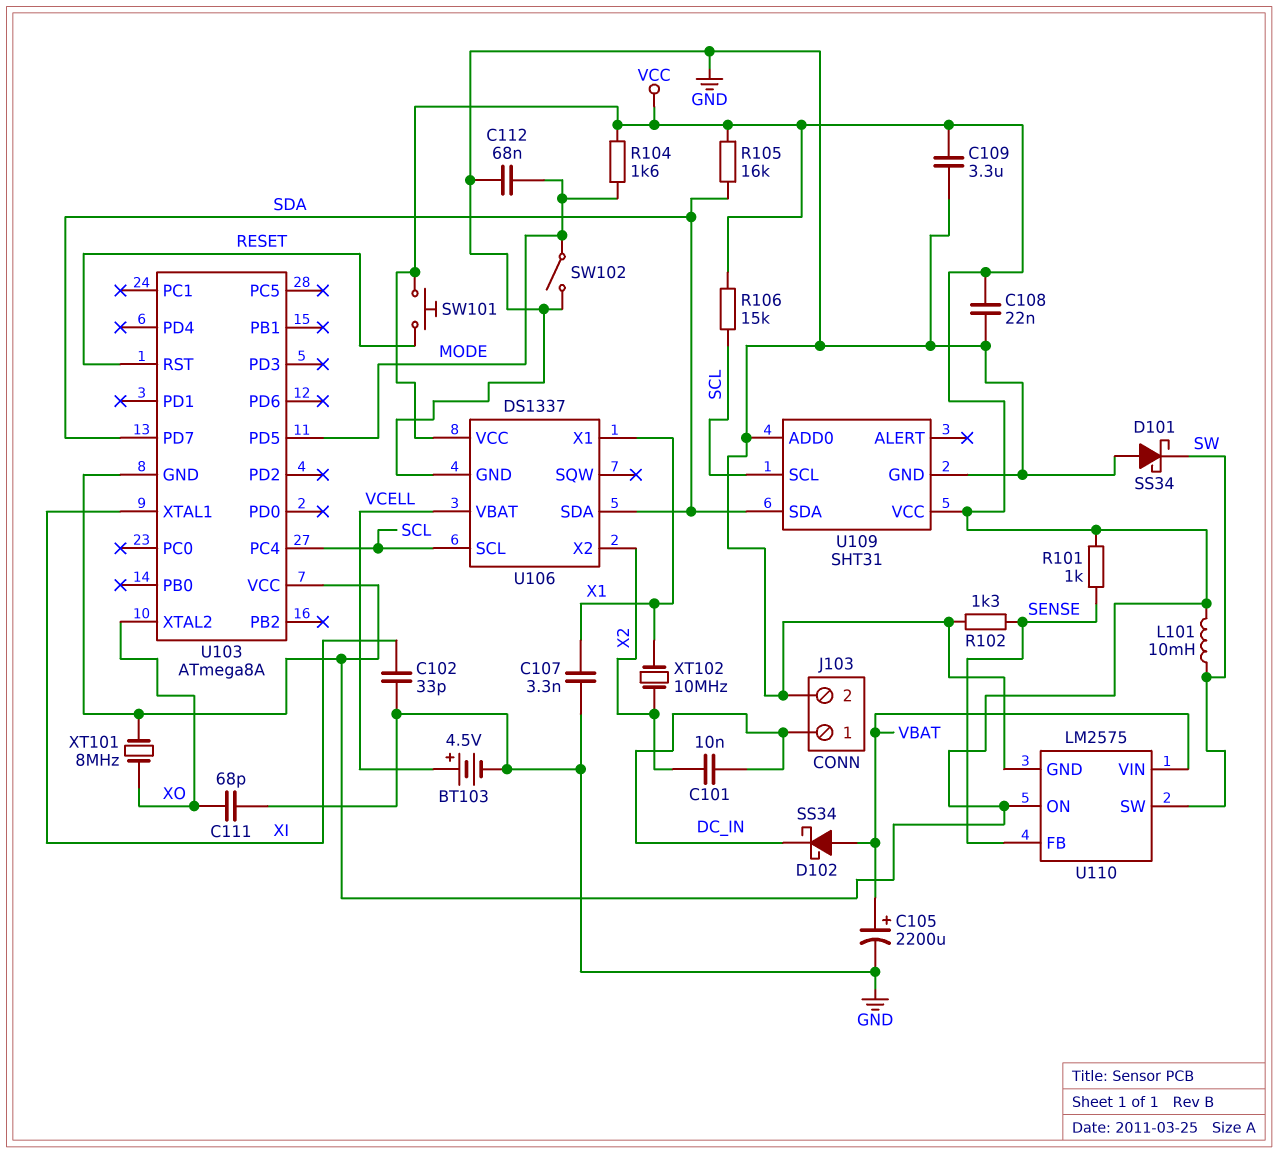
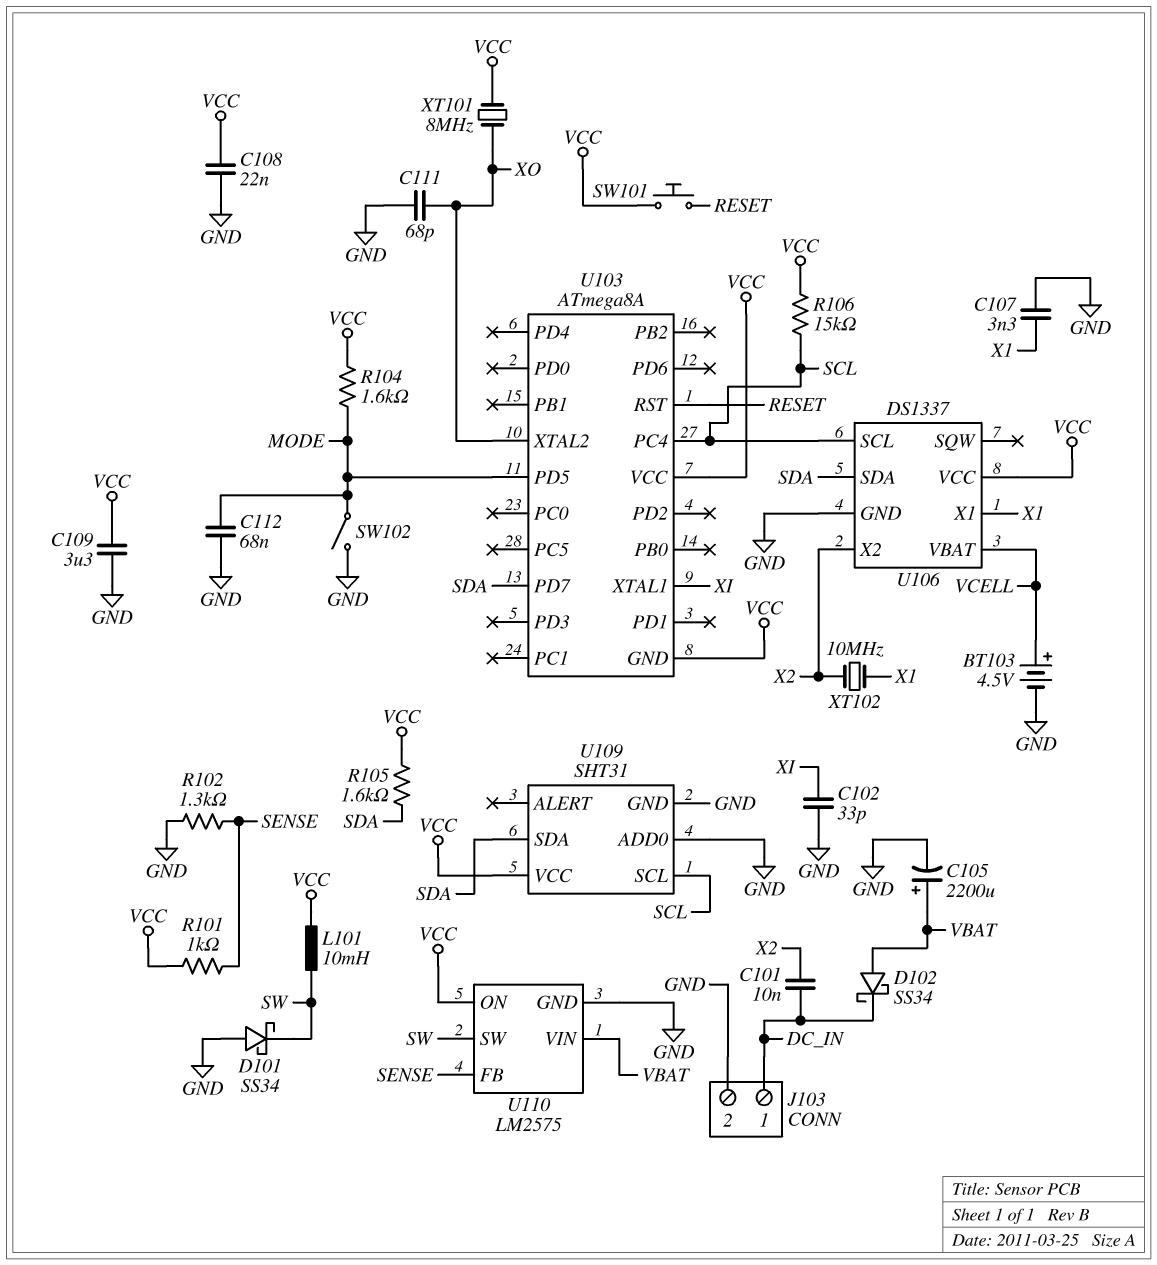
R105: 16k (SDA, VCC) -> 1.6k (SDA, VCC)

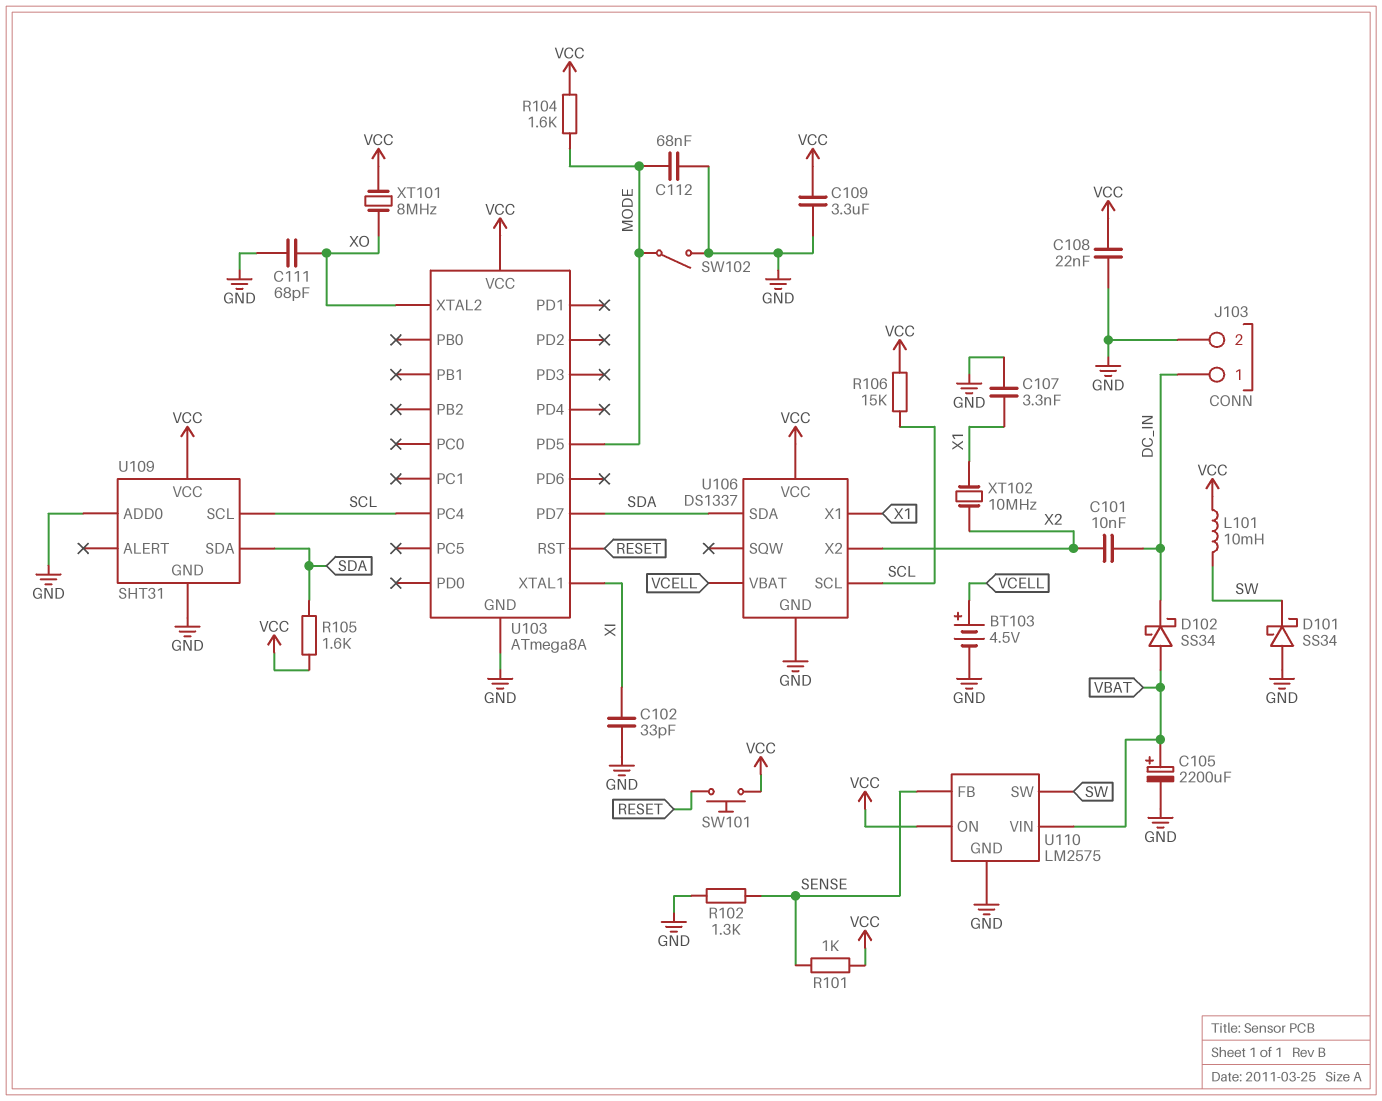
U103 pin GND: VCC -> GND

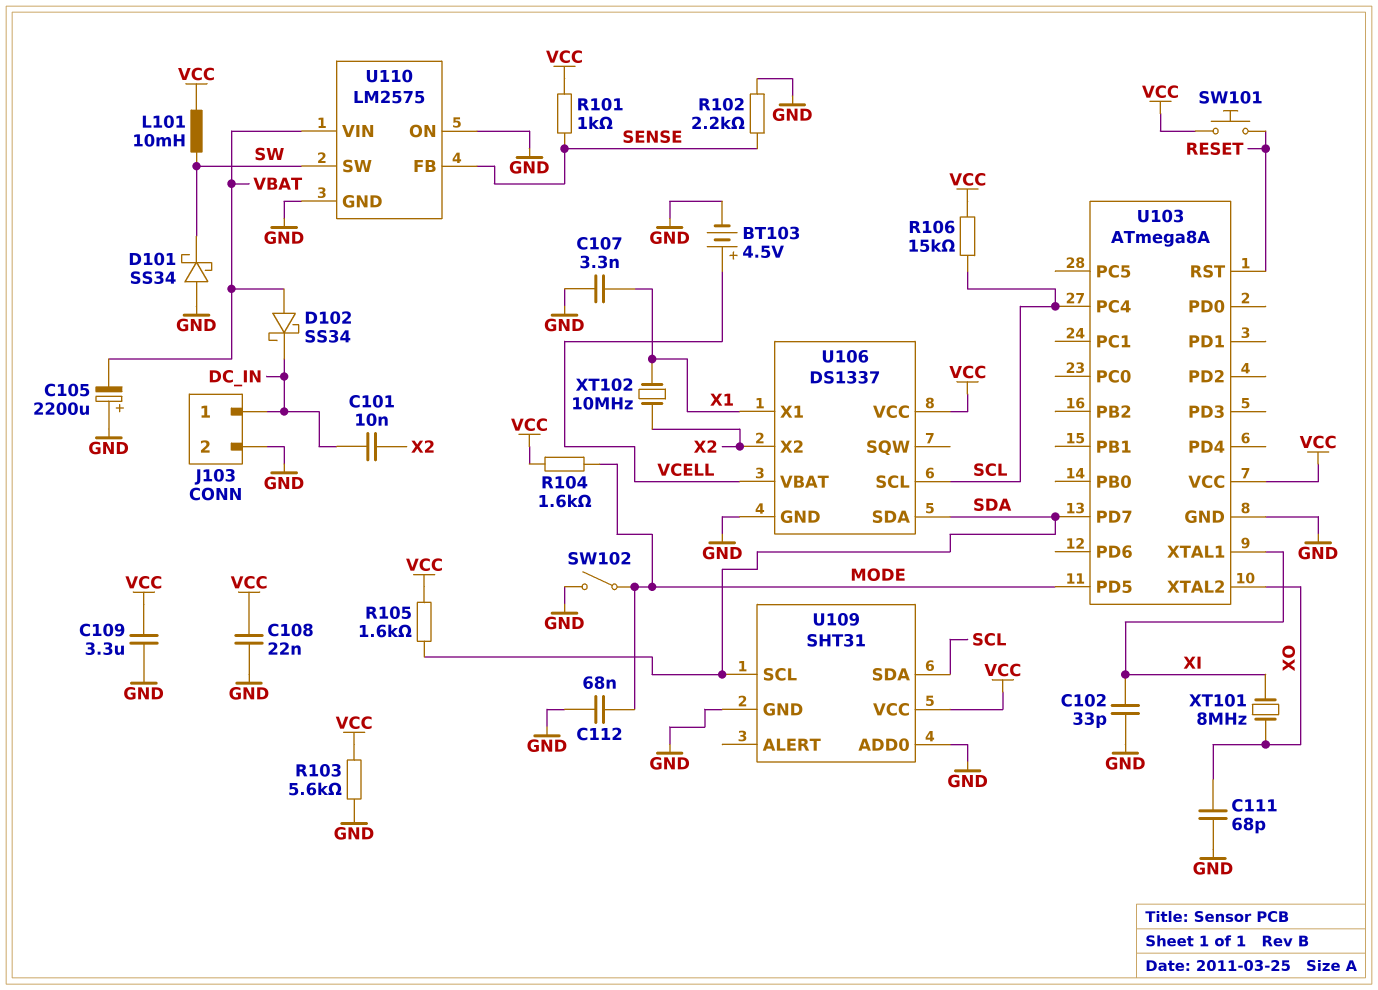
C105: 2200uF (plus VBAT, minus GND) -> 2200uF (plus GND, minus VBAT)
R102: 1.3k (GND, SENSE) -> 2.2k (GND, SENSE)
R103: none -> 5.6k (GND, VCC)
U109 pin SCL: SCL -> SDA
U109 pin SDA: SDA -> SCL
U110 pin ON: VCC -> GND
XT101: 8MHz (VCC, XO) -> 8MHz (XI, XO)

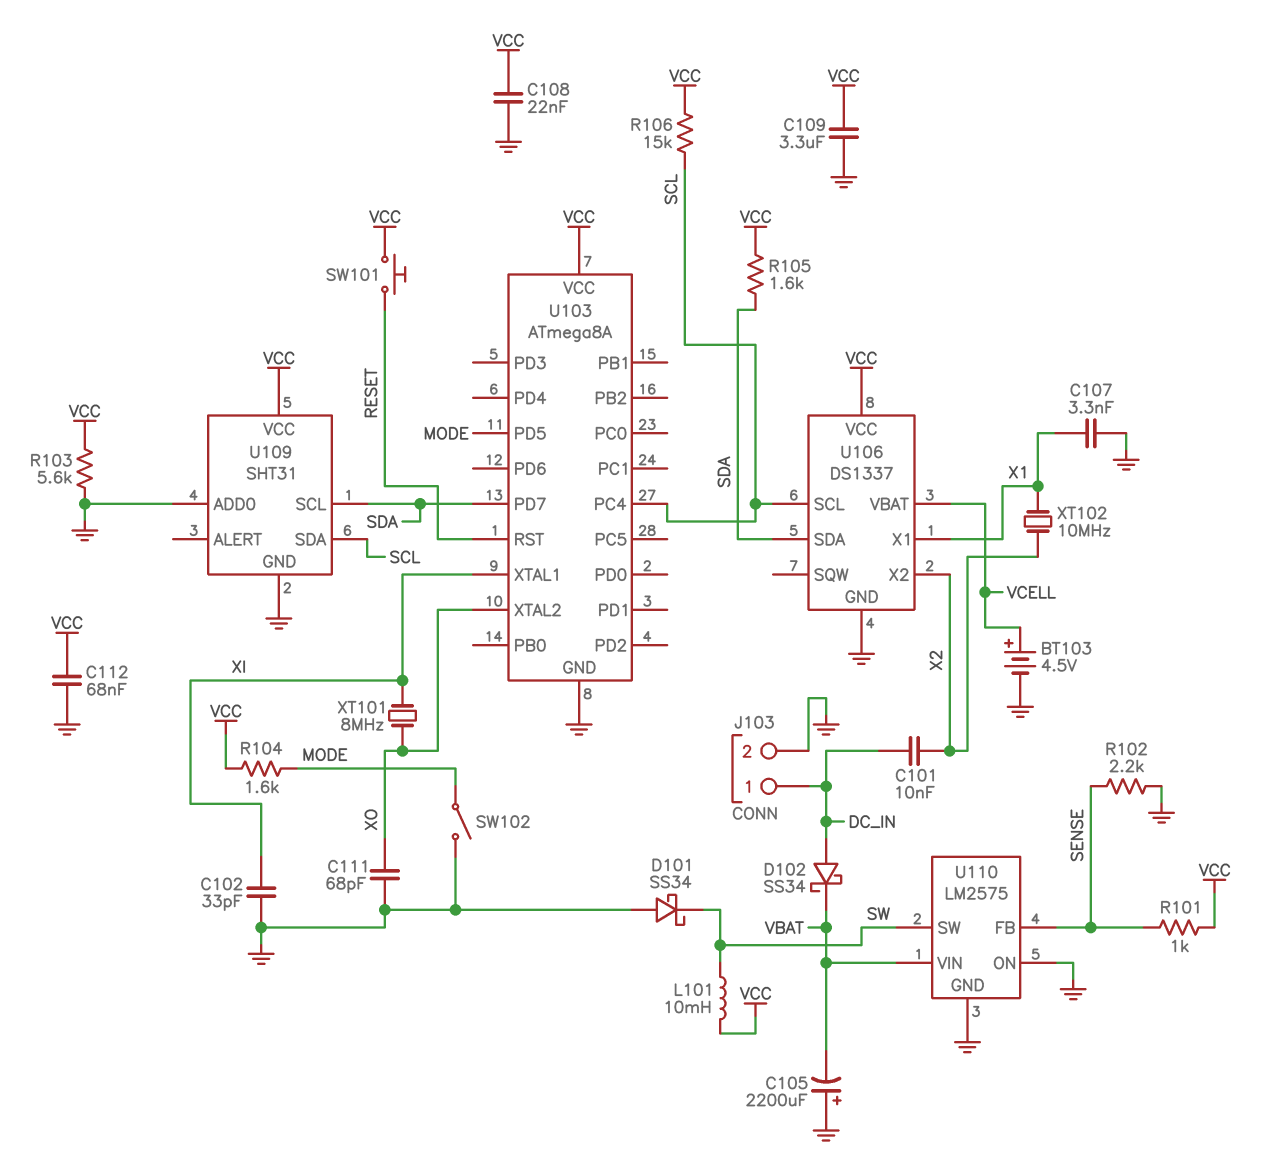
C112: 68nF (GND, MODE) -> 68nF (GND, VCC)
D102: schottky SS34 (A VBAT, K DC_IN) -> schottky SS34 (A DC_IN, K VBAT)

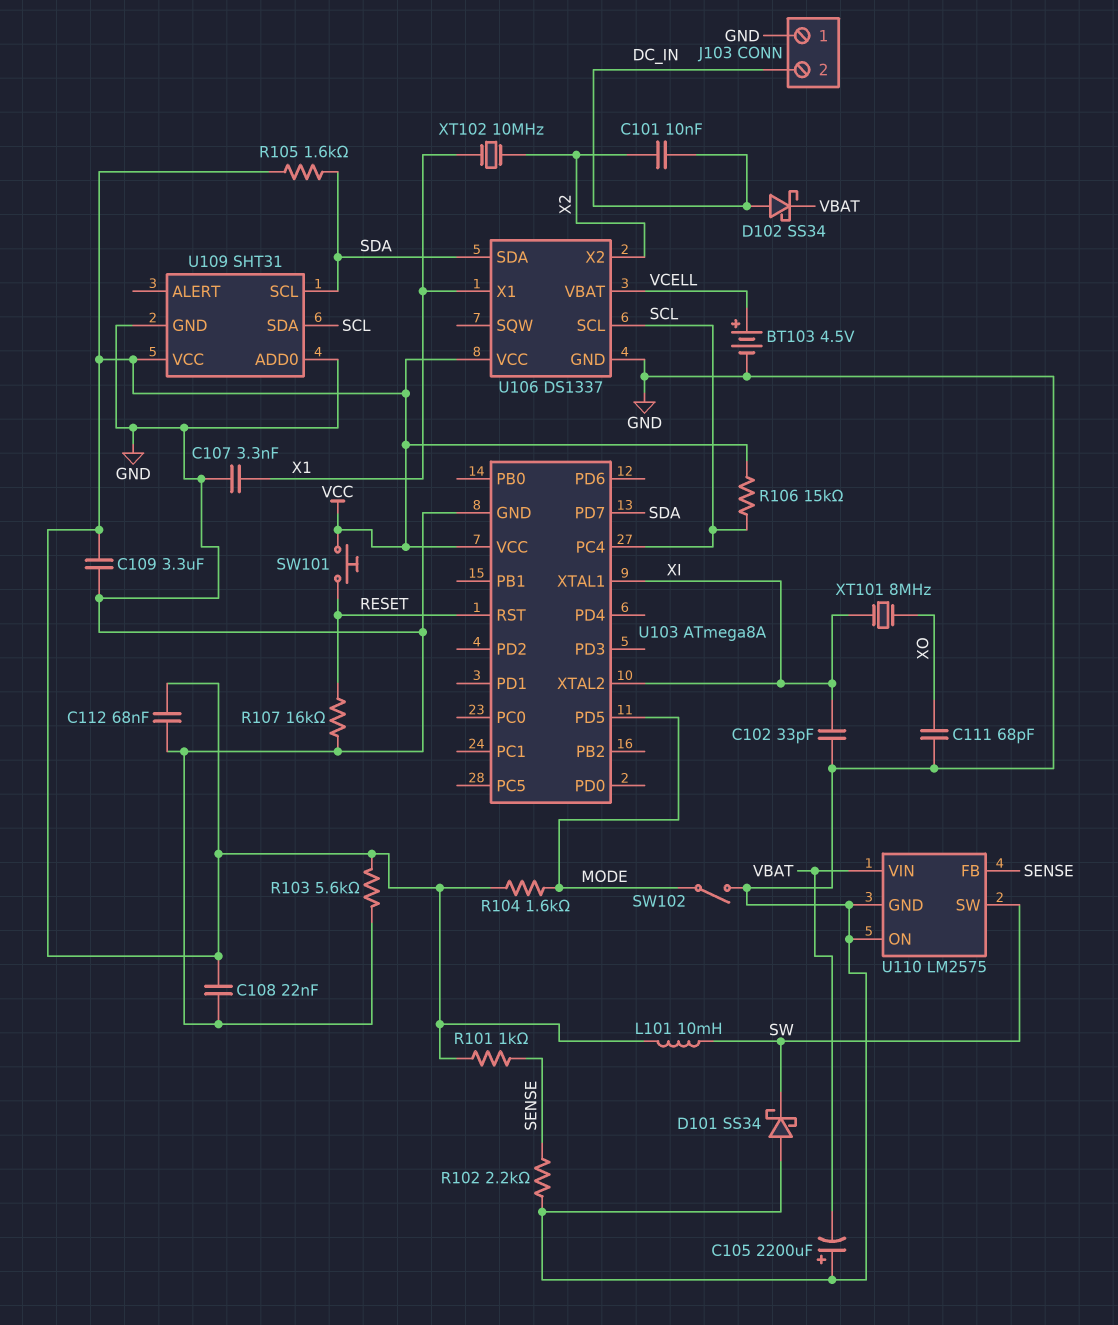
J103 pin 1: DC_IN -> GND
J103 pin 2: GND -> DC_IN
R107: none -> 16k (GND, RESET)
U103 pin XTAL2: XO -> XI

